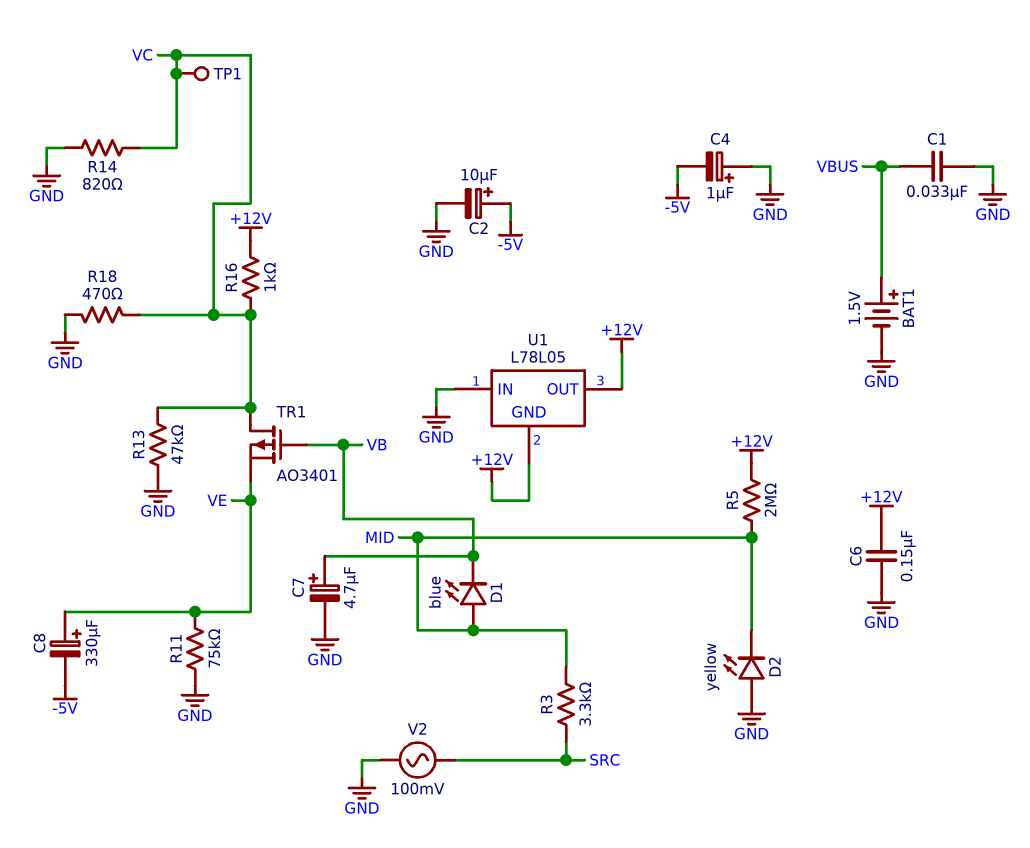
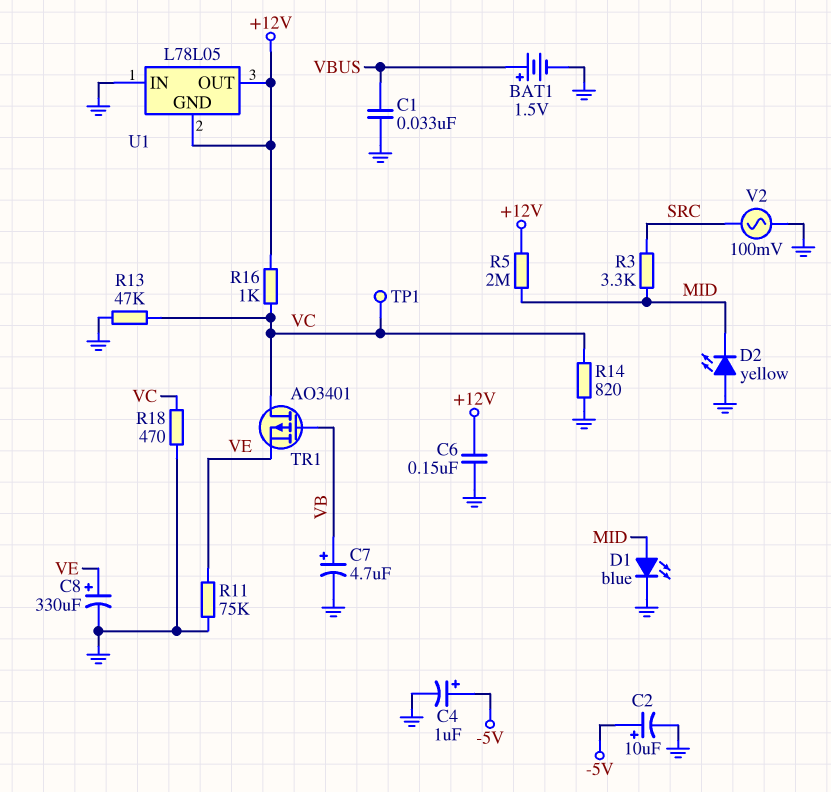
C4: 1uF (plus GND, minus -5V) -> 1uF (plus -5V, minus GND)
C8: 330uF (plus VE, minus -5V) -> 330uF (plus VE, minus GND)
D1: LED blue (A MID, K VB) -> LED blue (A MID, K GND)

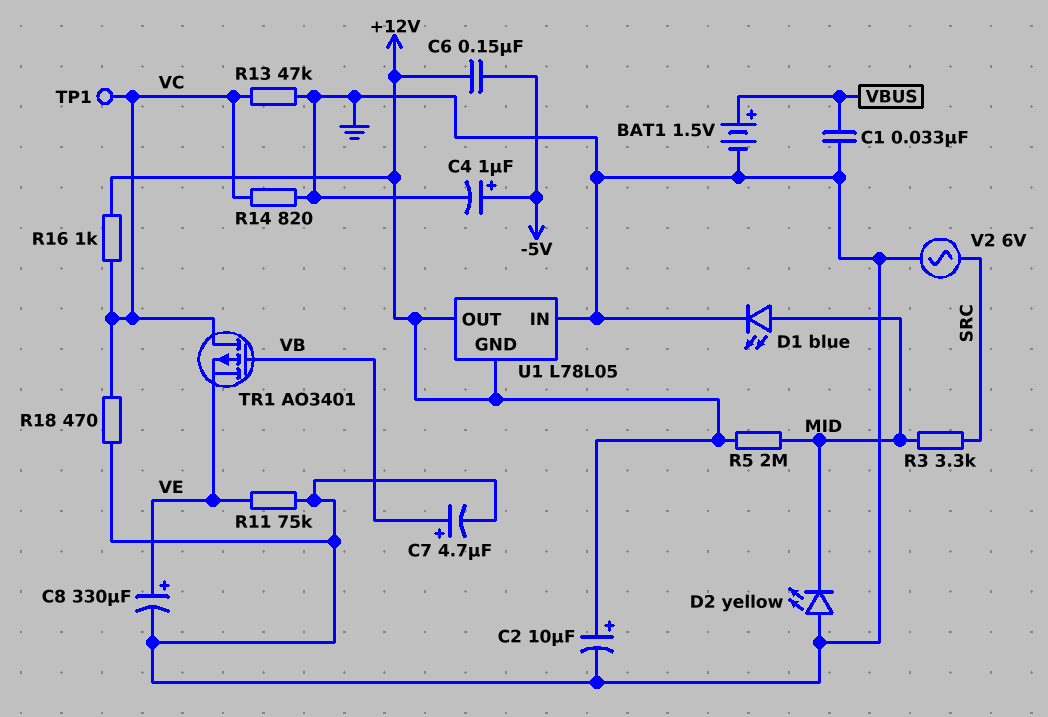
C2: 10uF (plus -5V, minus GND) -> 10uF (plus +12V, minus GND)
C6: 150nF (+12V, GND) -> 150nF (+12V, -5V)
V2: AC 100mV (GND, SRC) -> AC 6V (GND, SRC)

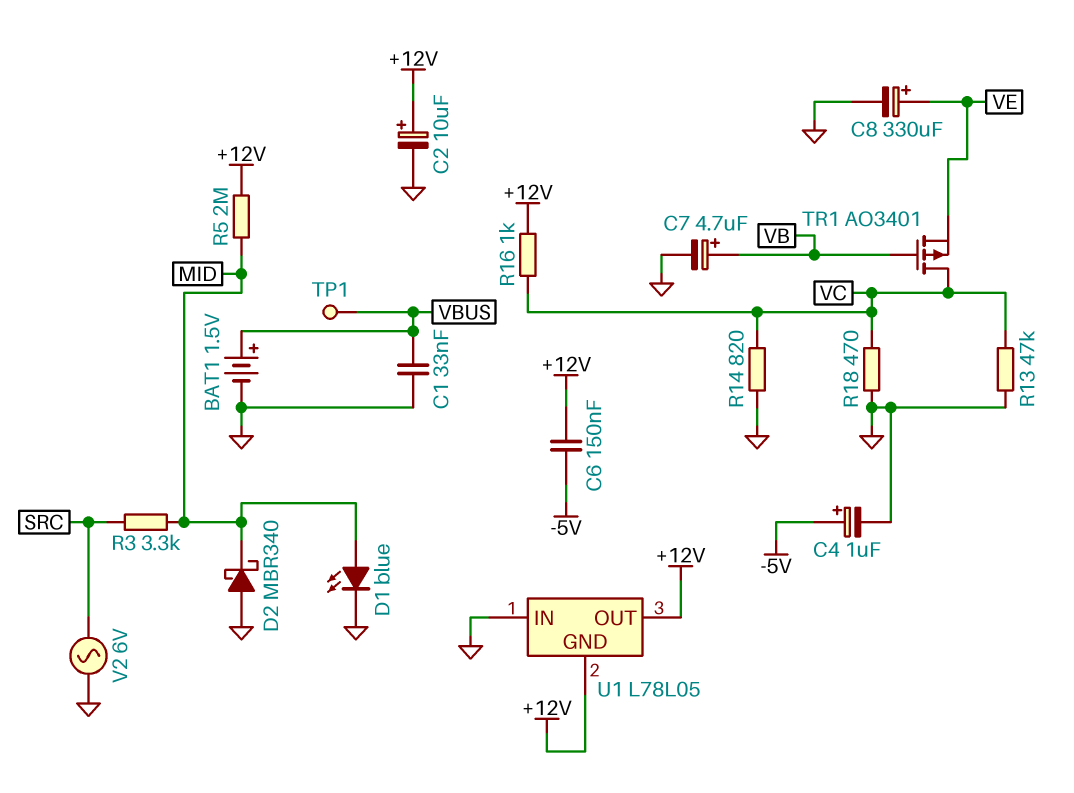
D2: LED yellow (A GND, K MID) -> schottky MBR340 (A GND, K MID)
R11: 75k (GND, VE) -> none
TP1: test point (VC) -> test point (VBUS)

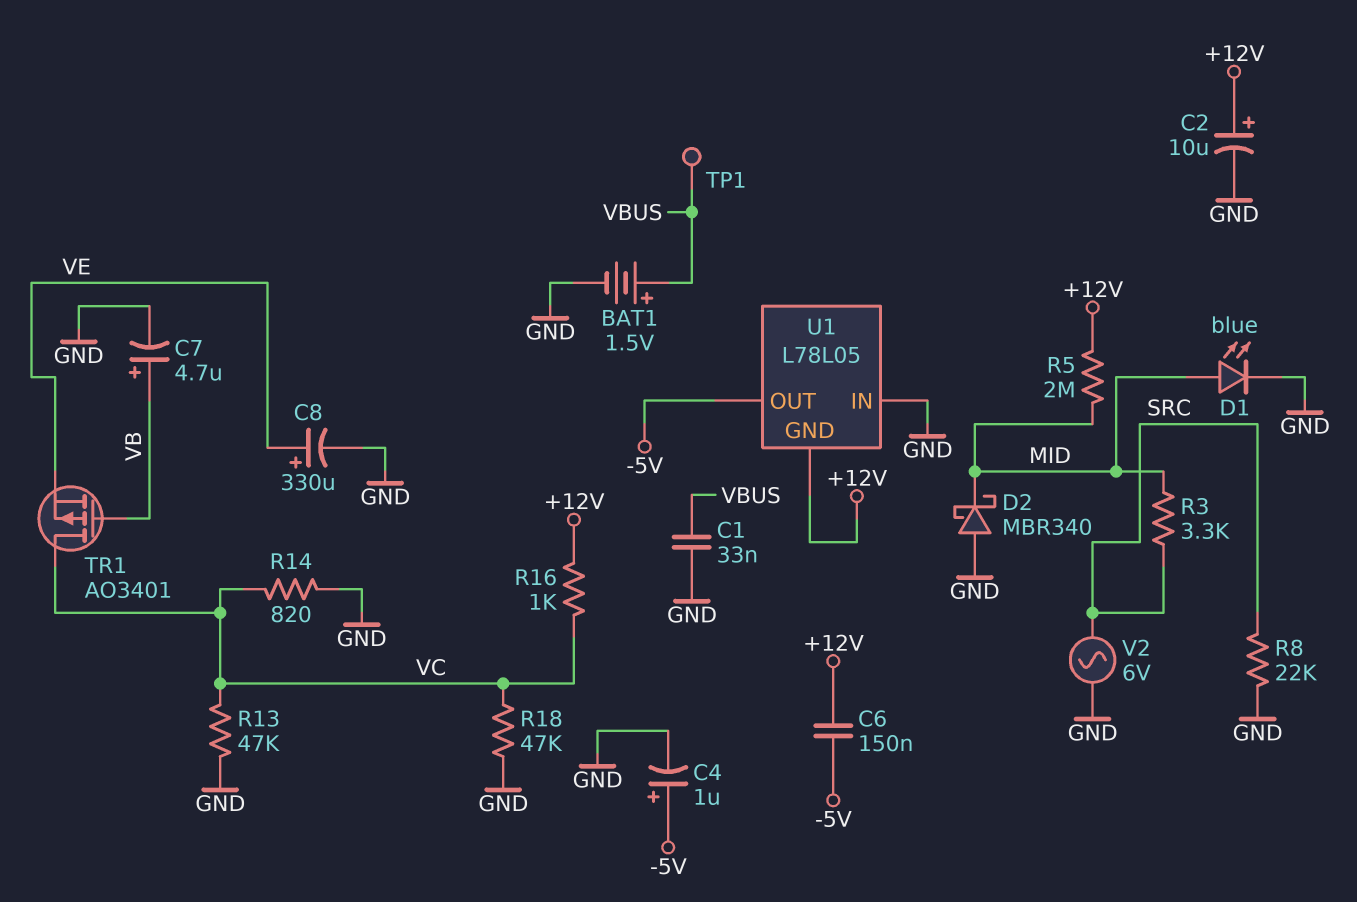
R8: none -> 22k (GND, SRC)
R18: 470 (GND, VC) -> 47k (GND, VC)
U1 pin OUT: +12V -> -5V

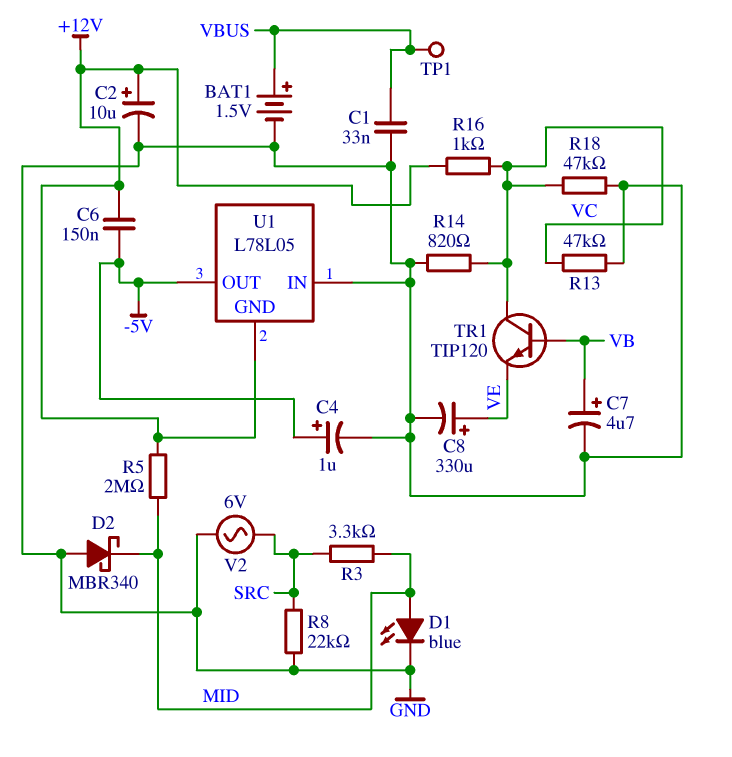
TR1: PMOS AO3401 (G VB, D VC, S VE) -> NPN TIP120 (B VB, C VC, E VE)

